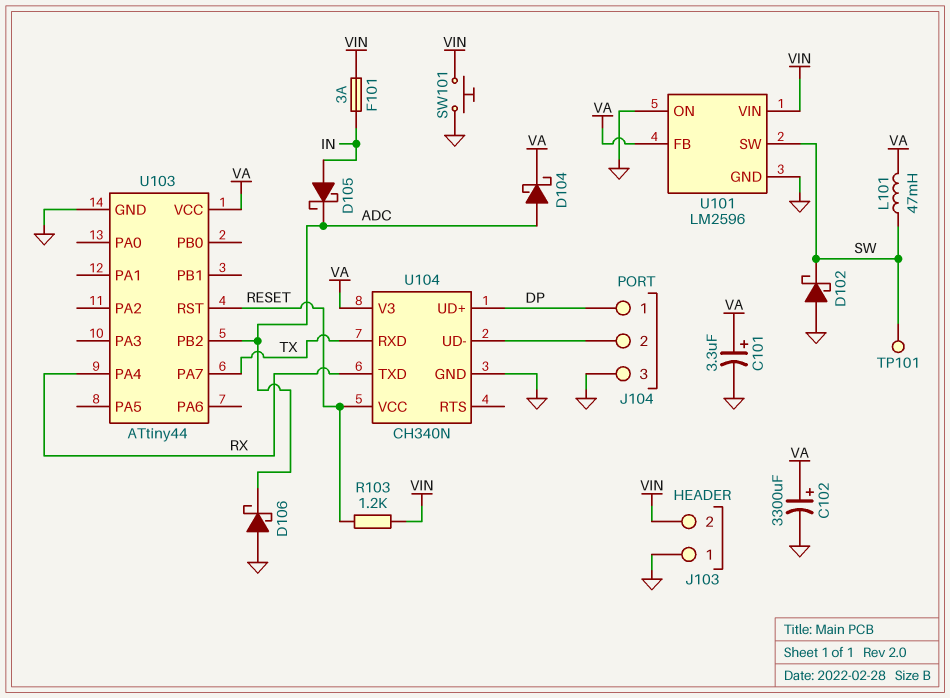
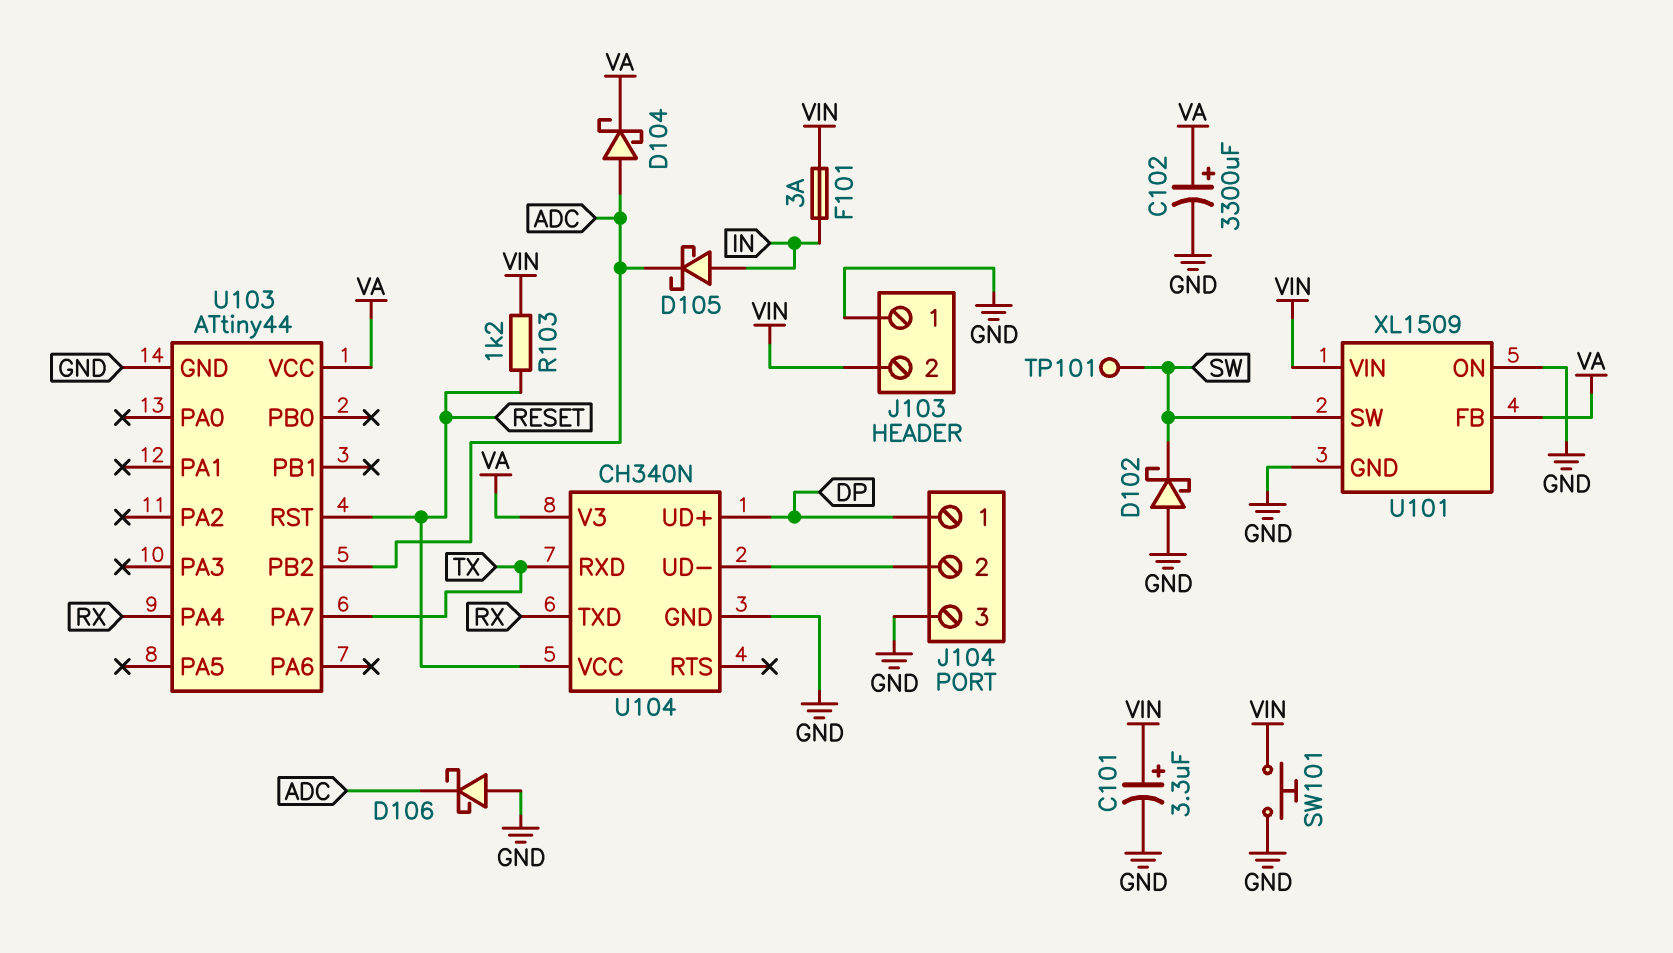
C101: 3.3uF (plus VA, minus GND) -> 3.3uF (plus VIN, minus GND)
L101: 47mH (SW, VA) -> none
U101: LM2596 -> XL1509

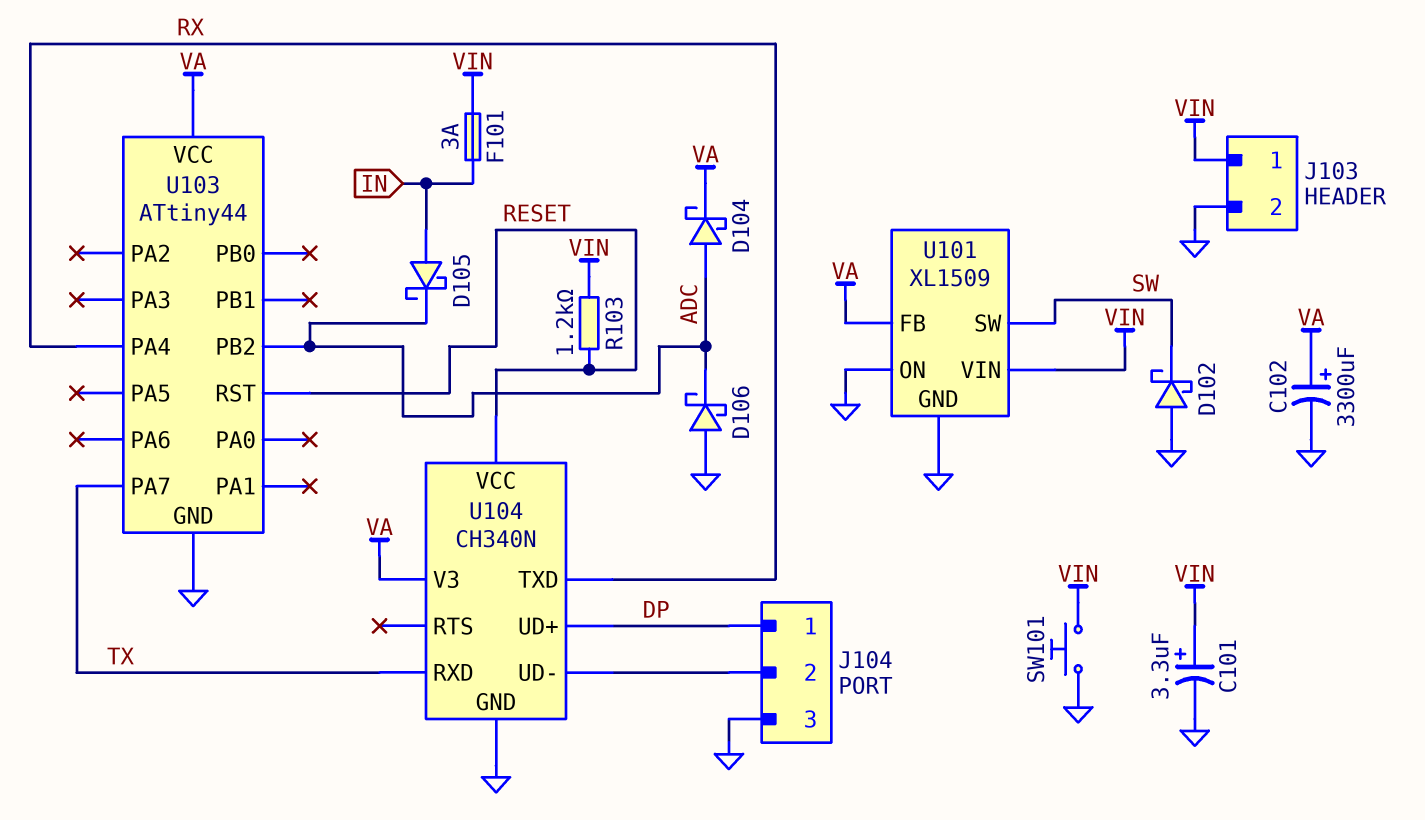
J103 pin 1: GND -> VIN
J103 pin 2: VIN -> GND
TP101: test point (SW) -> none

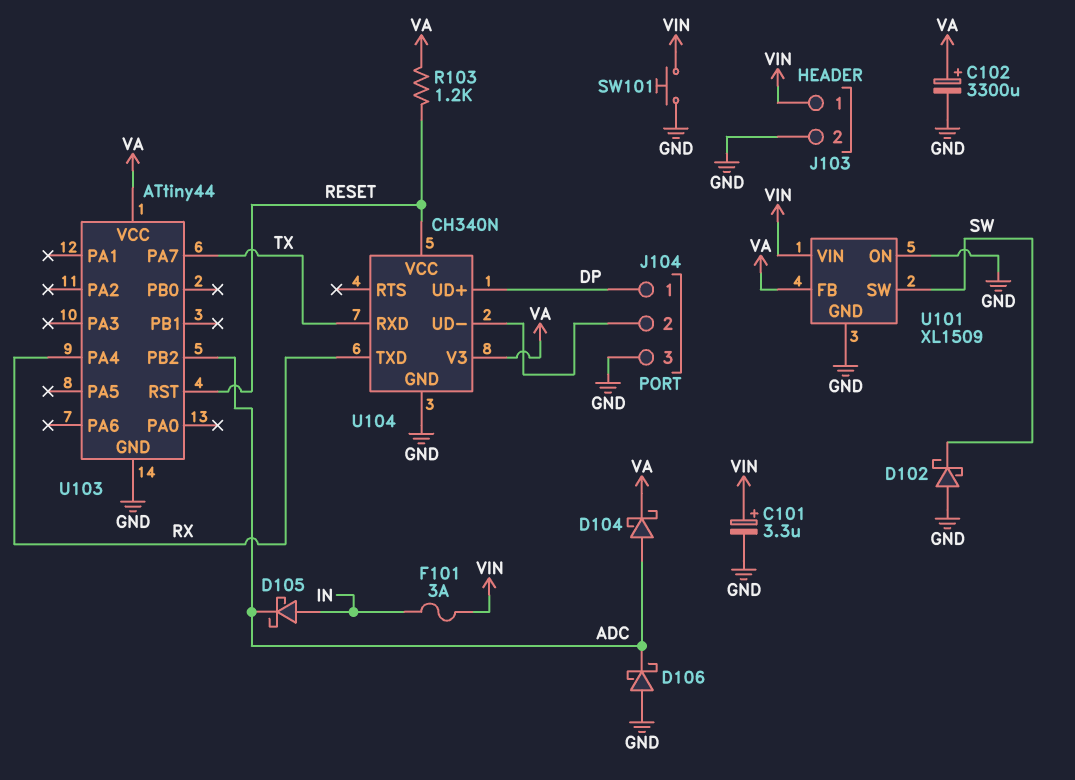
R103: 1.2k (RESET, VIN) -> 1.2k (RESET, VA)

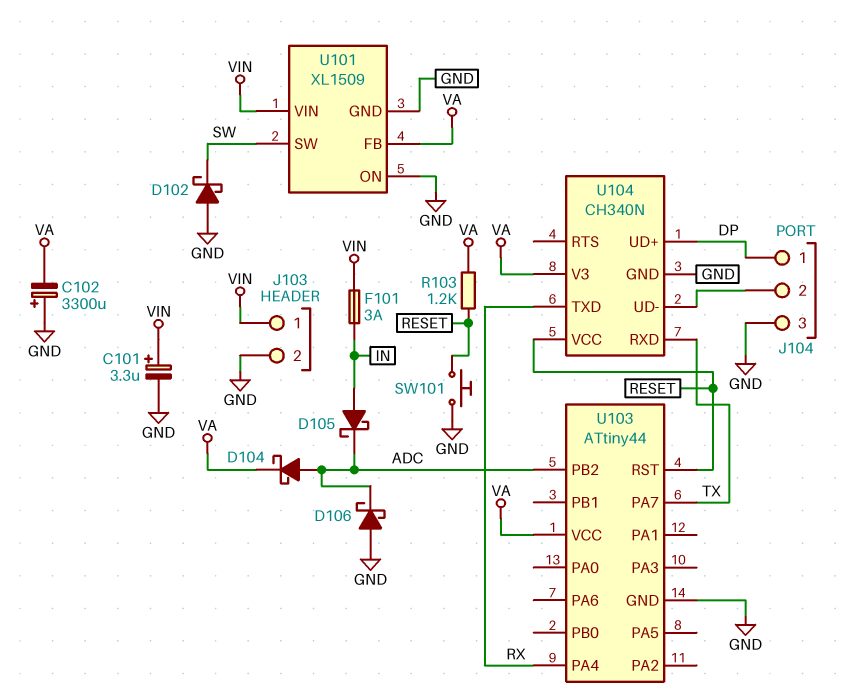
C102: 3300uF (plus VA, minus GND) -> 3300uF (plus GND, minus VA)
SW101: button (GND, VIN) -> button (GND, RESET)

